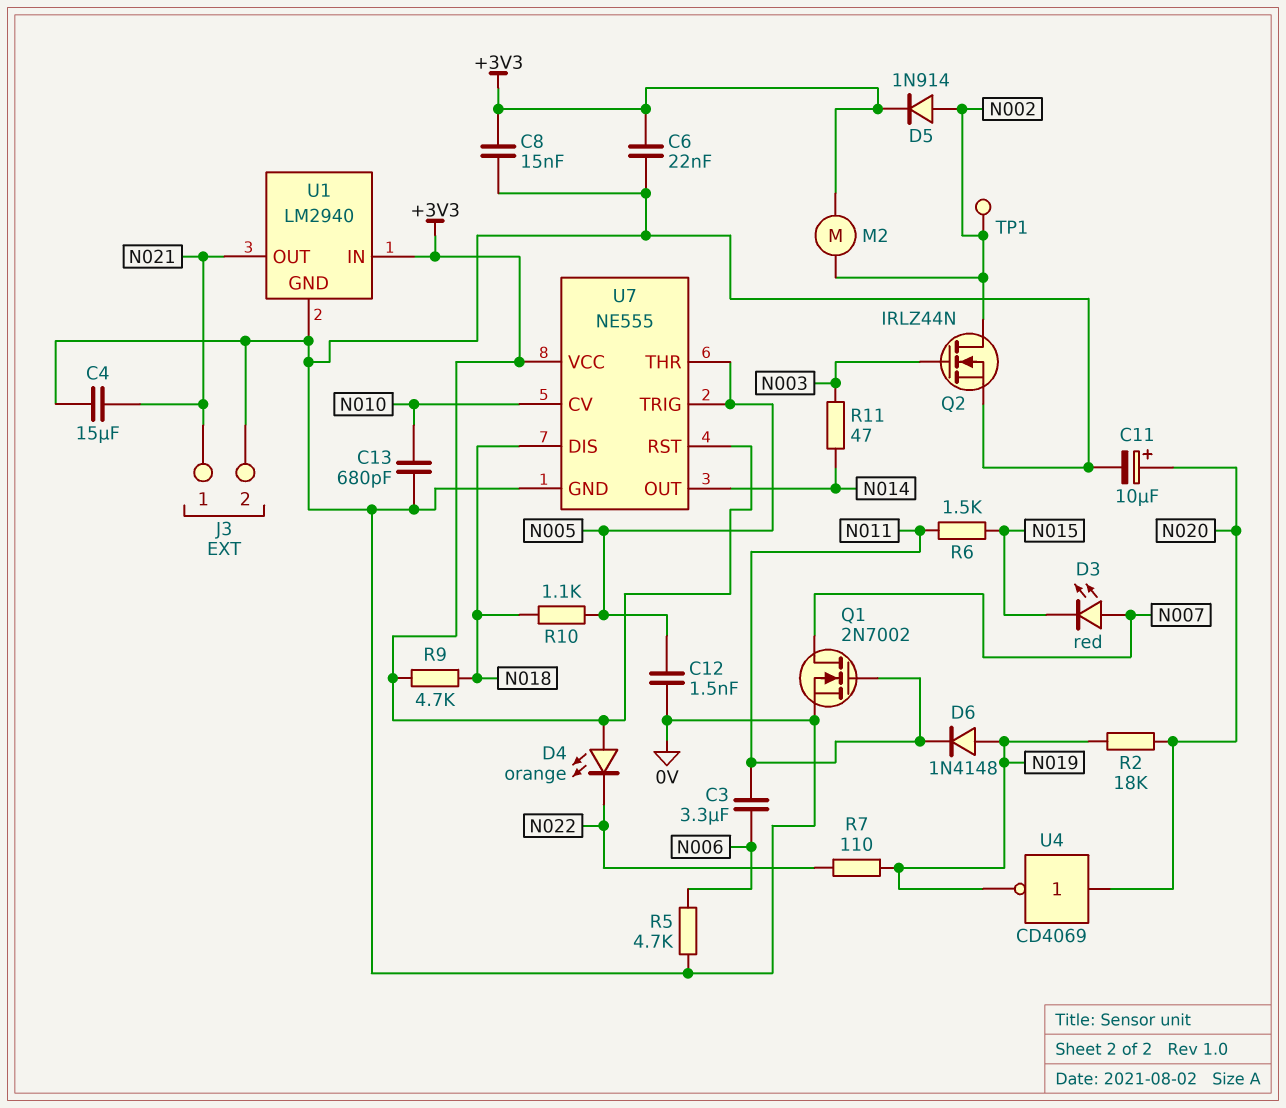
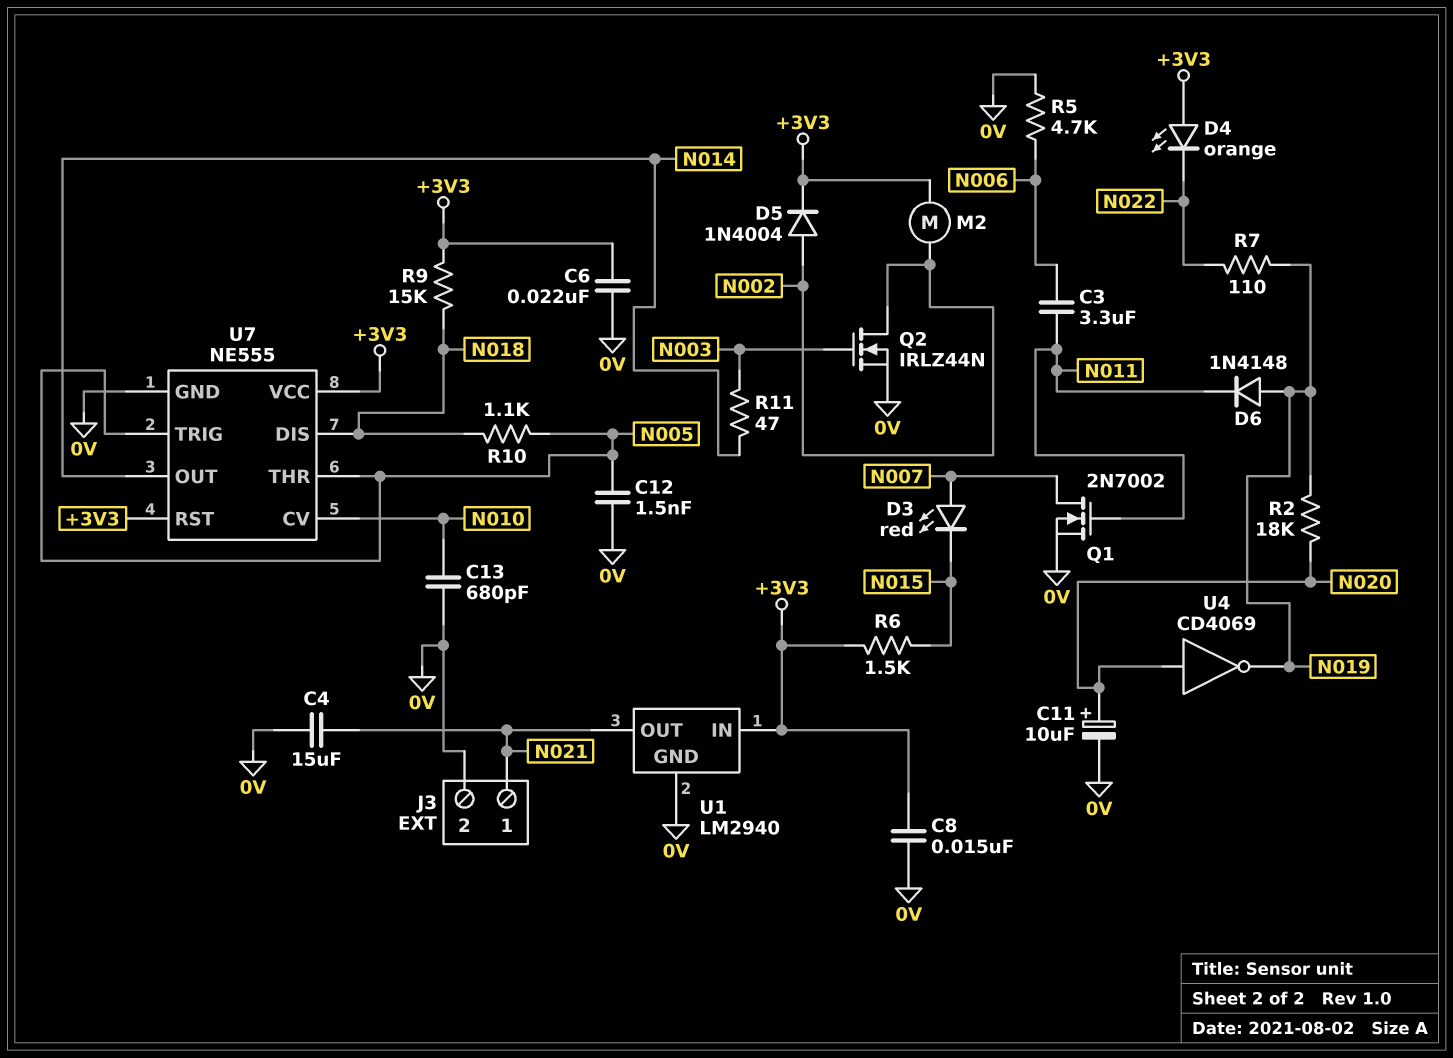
D5: diode 1N914 (A N002, K +3V3) -> diode 1N4004 (A N002, K +3V3)
R6: 1.5k (N011, N015) -> 1.5k (+3V3, N015)
R9: 4.7k (+3V3, N018) -> 15k (+3V3, N018)
TP1: test point (N002) -> none

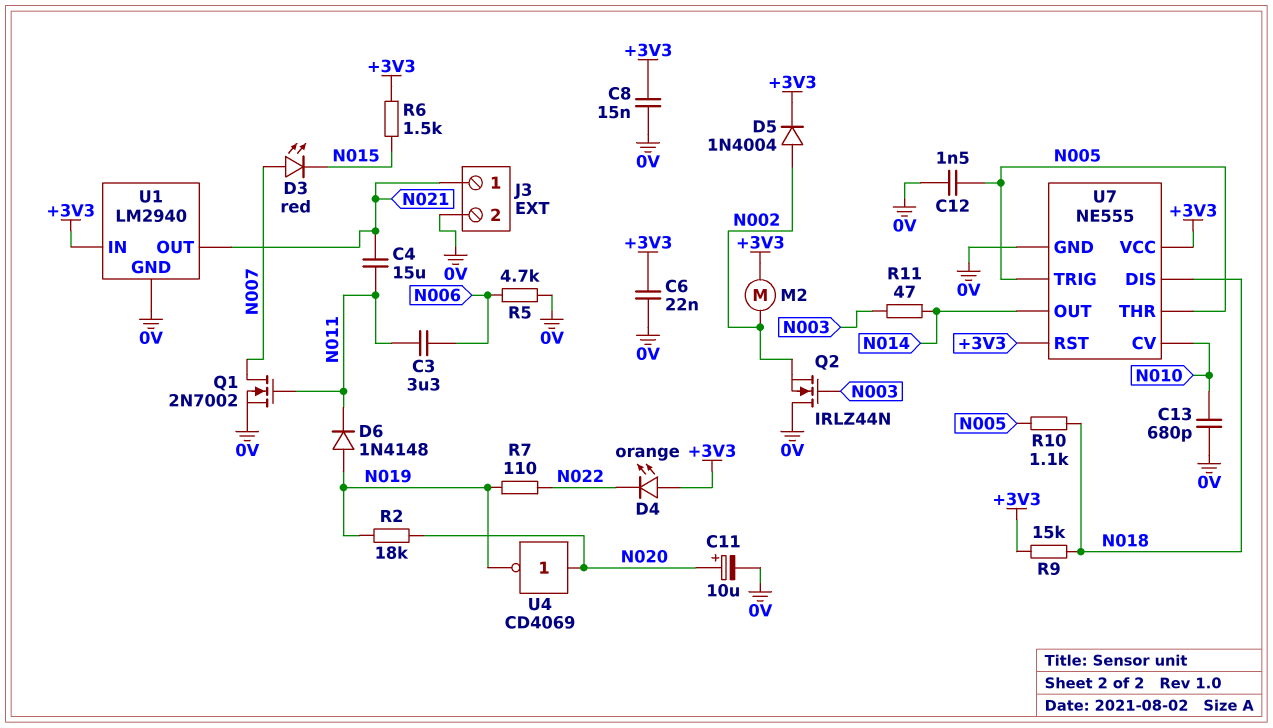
C4: 15uF (0V, N021) -> 15uF (N011, N021)
Q2: NMOS IRLZ44N (G N003, D N002, S 0V) -> NMOS IRLZ44N (G N003, D 0V, S N002)

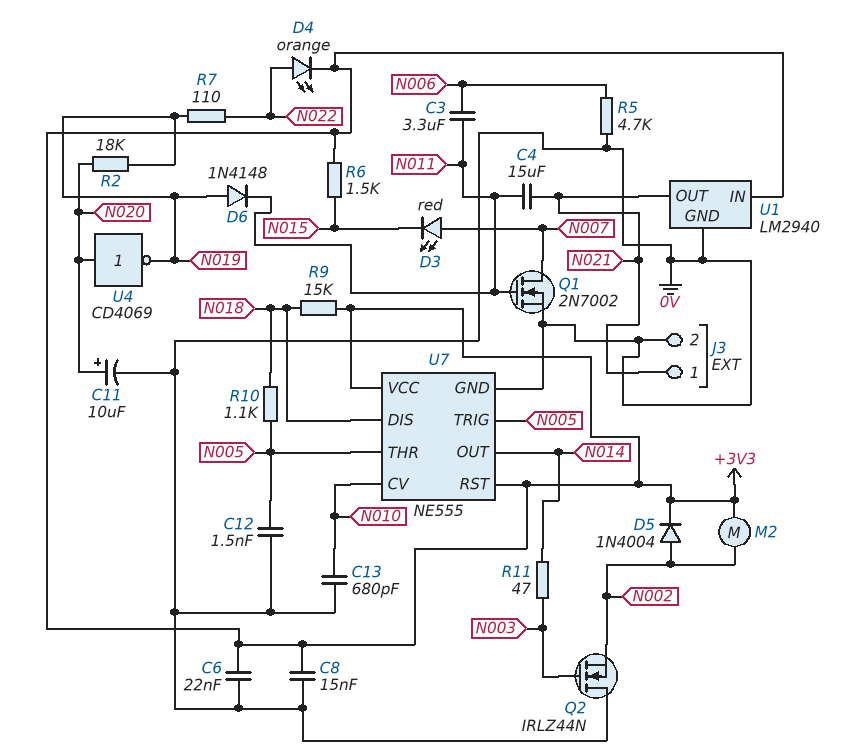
D4: LED orange (A +3V3, K N022) -> LED orange (A N022, K +3V3)

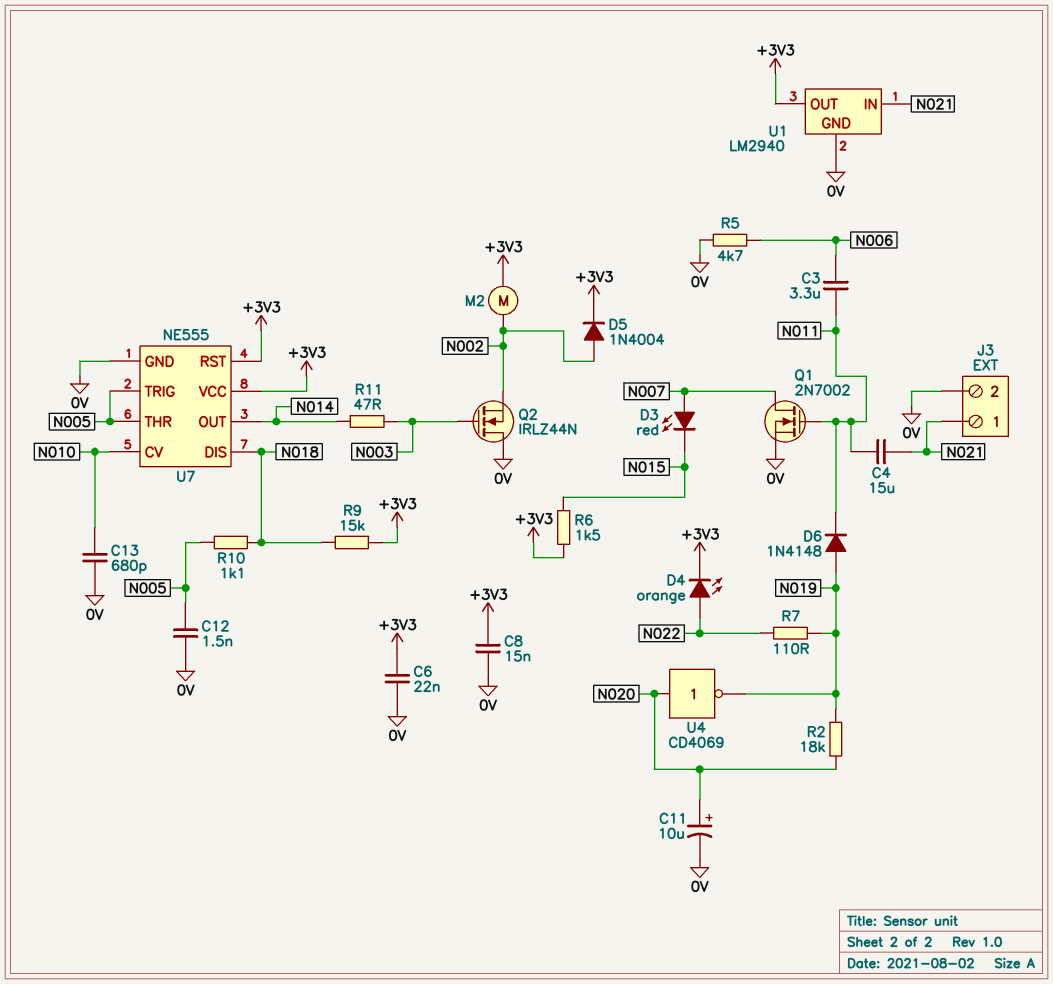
U1 pin IN: +3V3 -> N021
U1 pin OUT: N021 -> +3V3

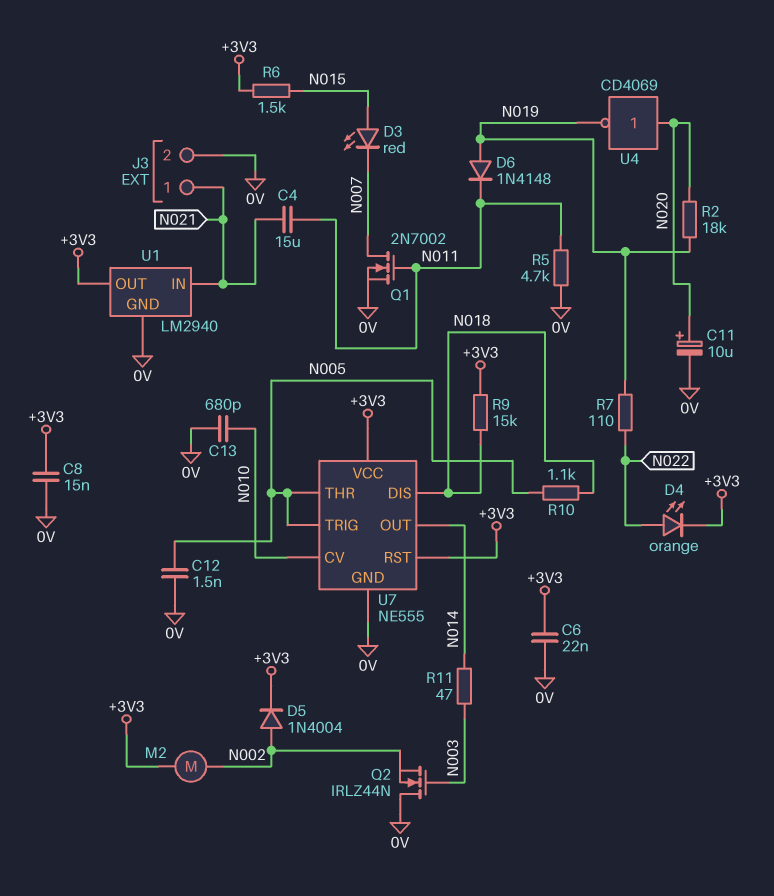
C3: 3.3uF (N006, N011) -> none
D3: LED red (A N007, K N015) -> LED red (A N015, K N007)
R5: 4.7k (0V, N006) -> 4.7k (0V, N011)

